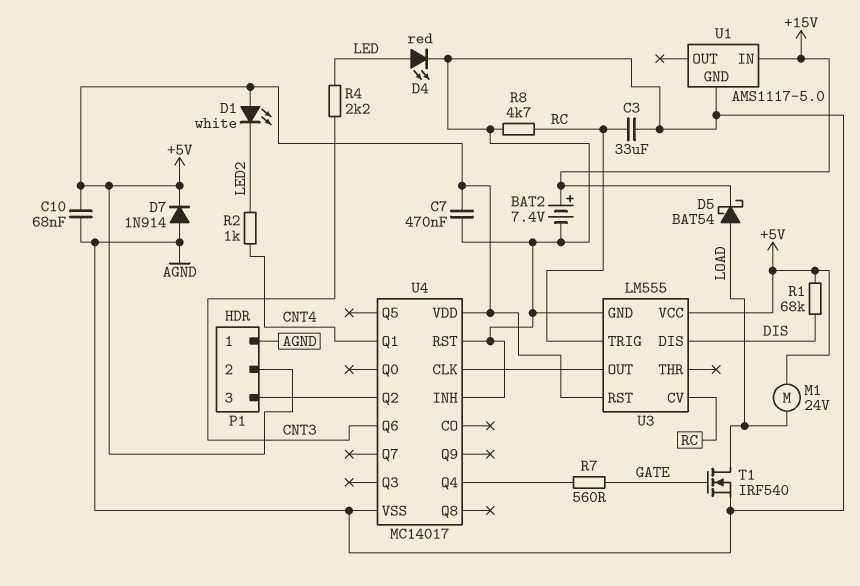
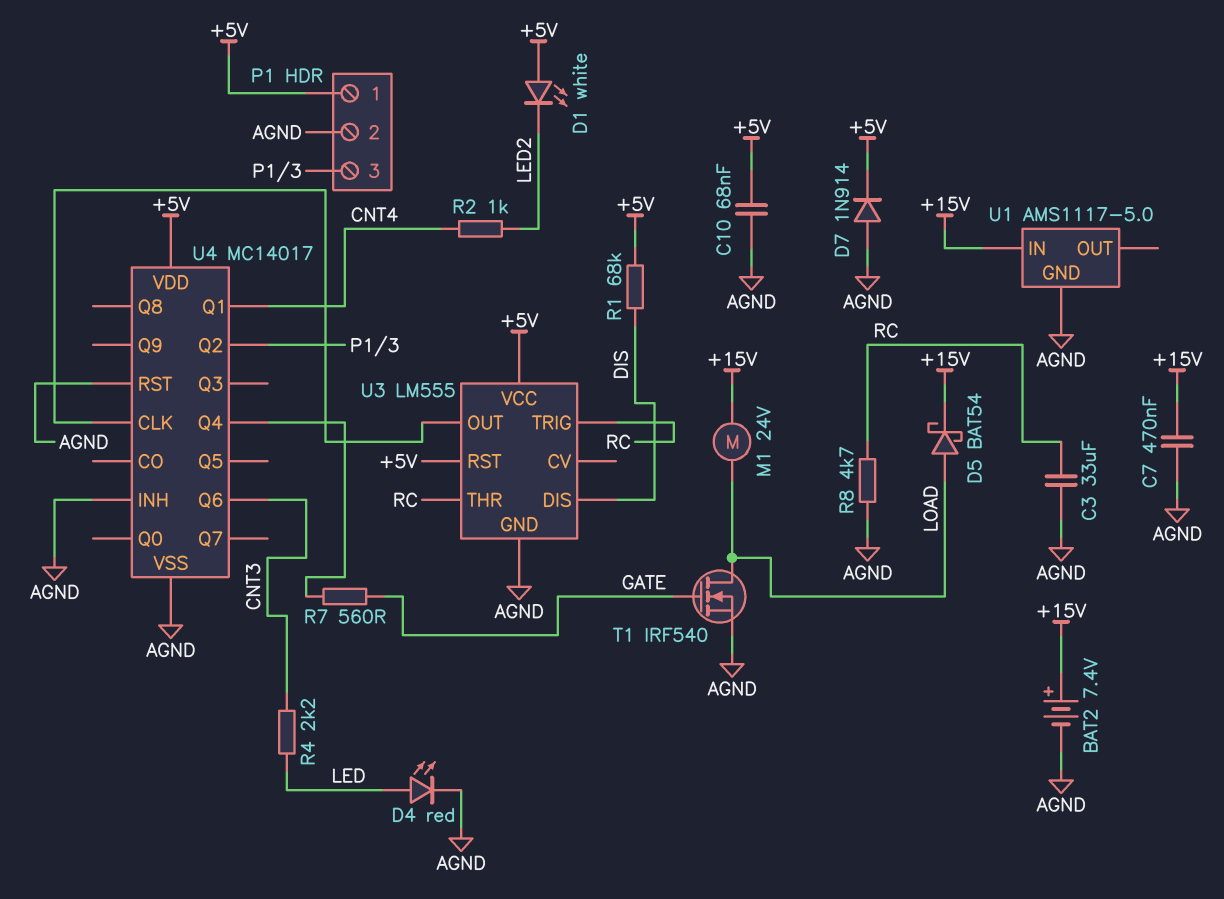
C7: 470nF (+5V, AGND) -> 470nF (+15V, AGND)
M1: motor 24V (+5V, LOAD) -> motor 24V (+15V, LOAD)
P1 pin 1: AGND -> +5V
P1 pin 2: +5V -> AGND
U3 pin CV: RC -> none
U3 pin THR: none -> RC

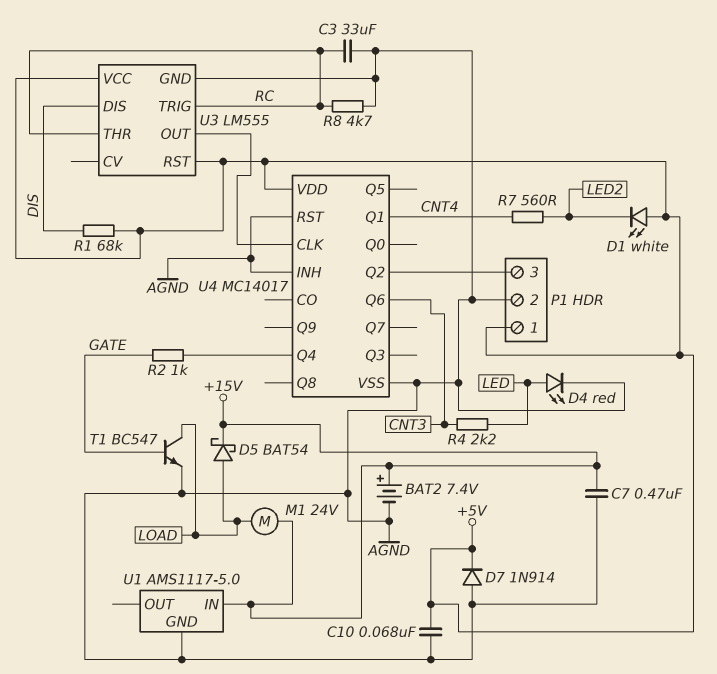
R2: 1k (CNT4, LED2) -> 1k (GATE, U4/Q4)
R7: 560 (GATE, U4/Q4) -> 560 (CNT4, LED2)
T1: NMOS IRF540 (G GATE, D LOAD, S AGND) -> NPN BC547 (B GATE, C LOAD, E AGND)

